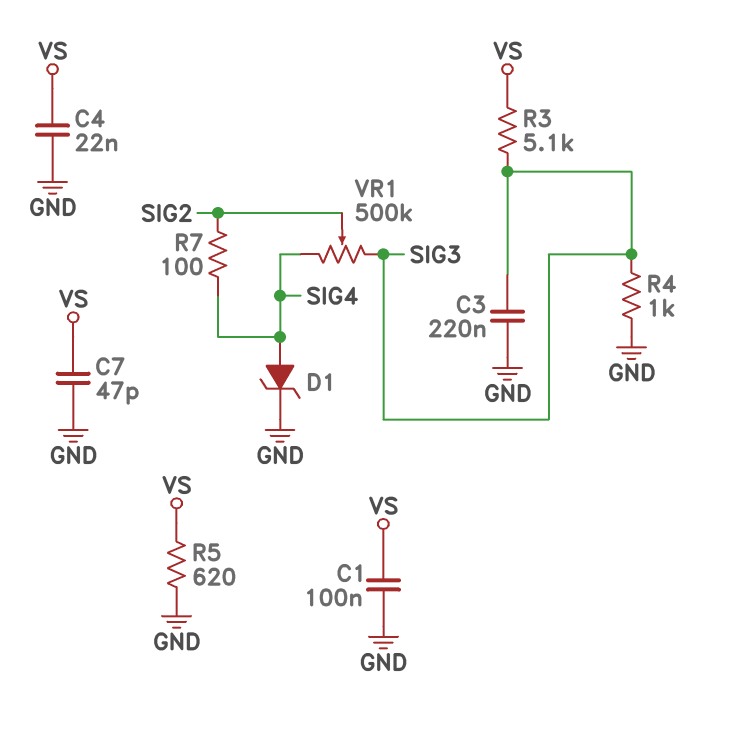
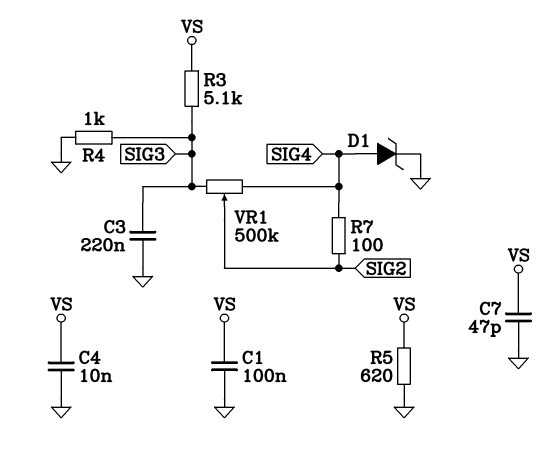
C4: 22nF (GND, VS) -> 10nF (GND, VS)

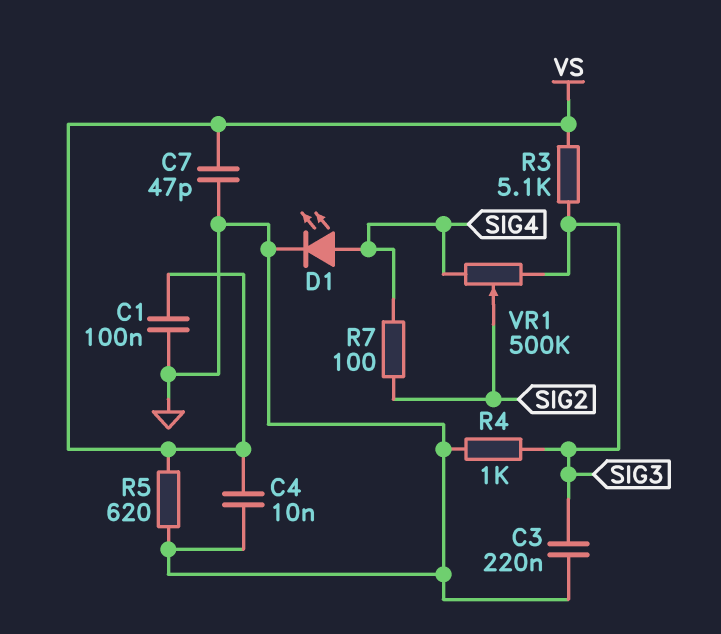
D1: zener (A SIG4, K GND) -> LED (A SIG4, K GND)

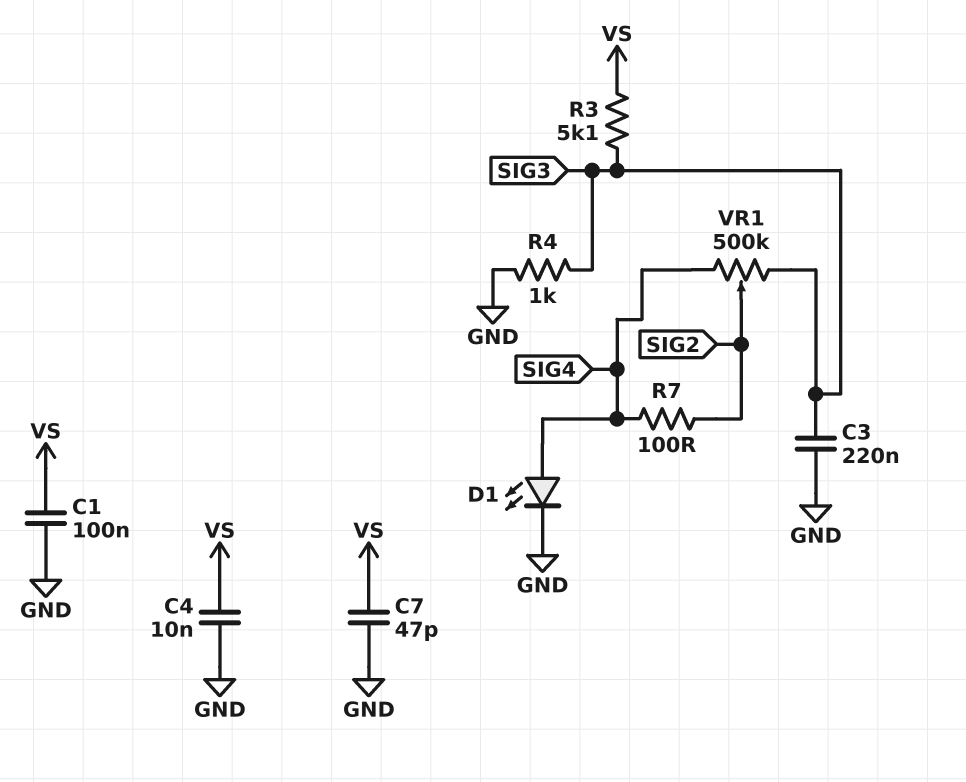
R5: 620 (GND, VS) -> none

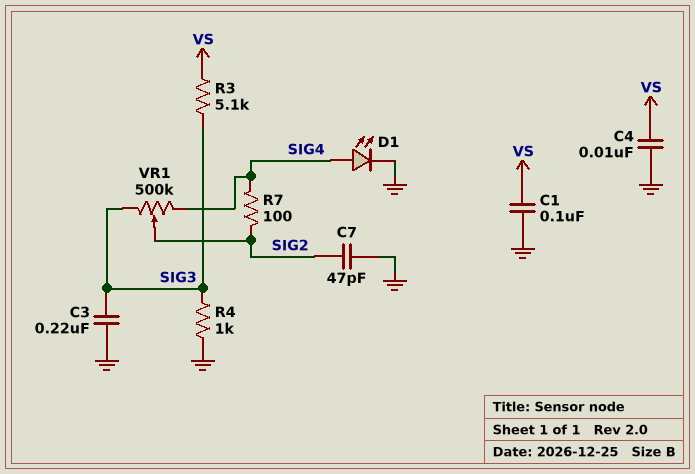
C7: 47pF (GND, VS) -> 47pF (GND, SIG2)

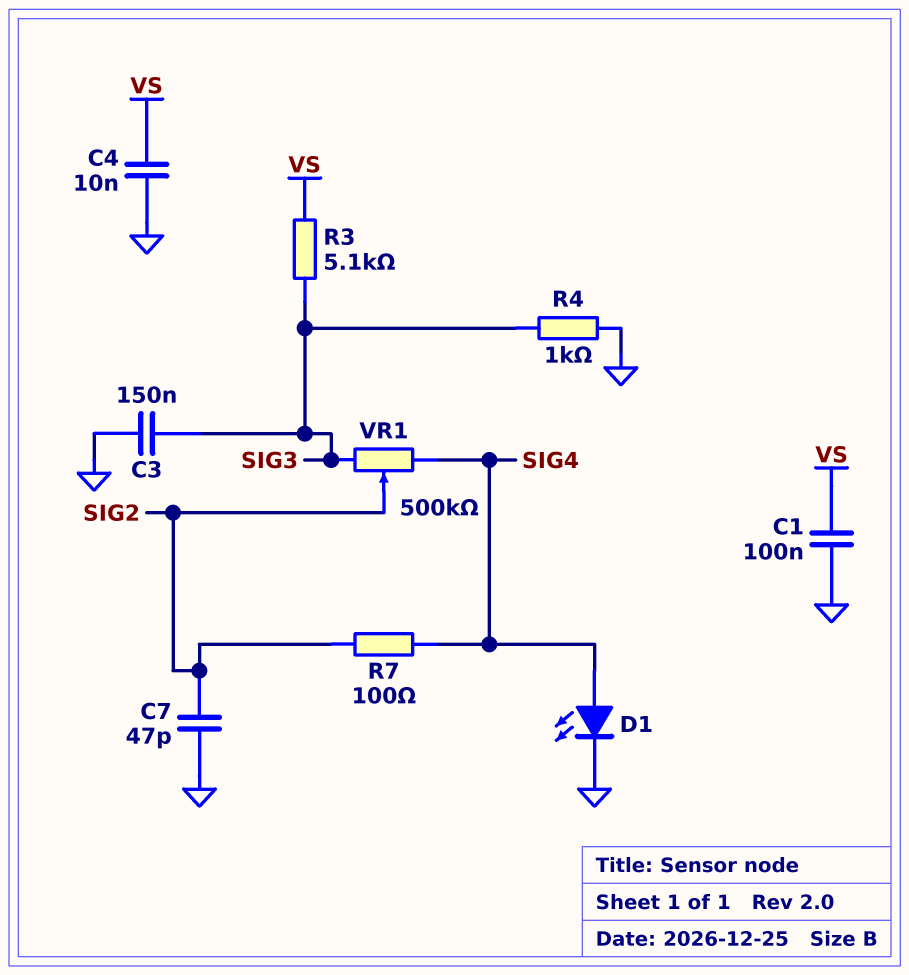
C3: 220nF (GND, SIG3) -> 150nF (GND, SIG3)

